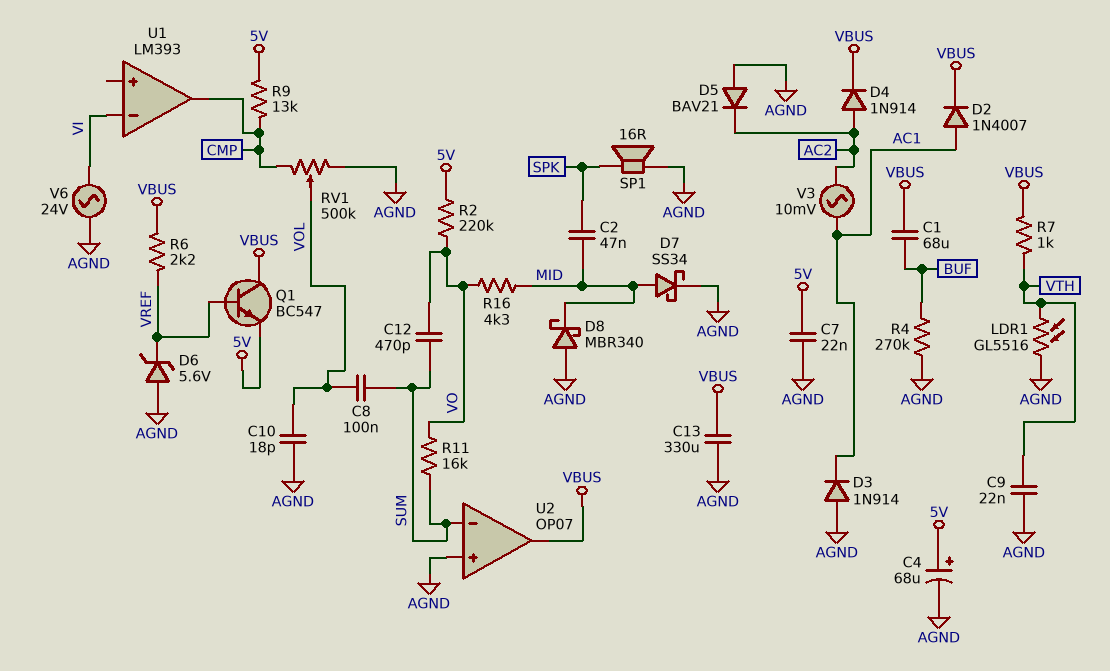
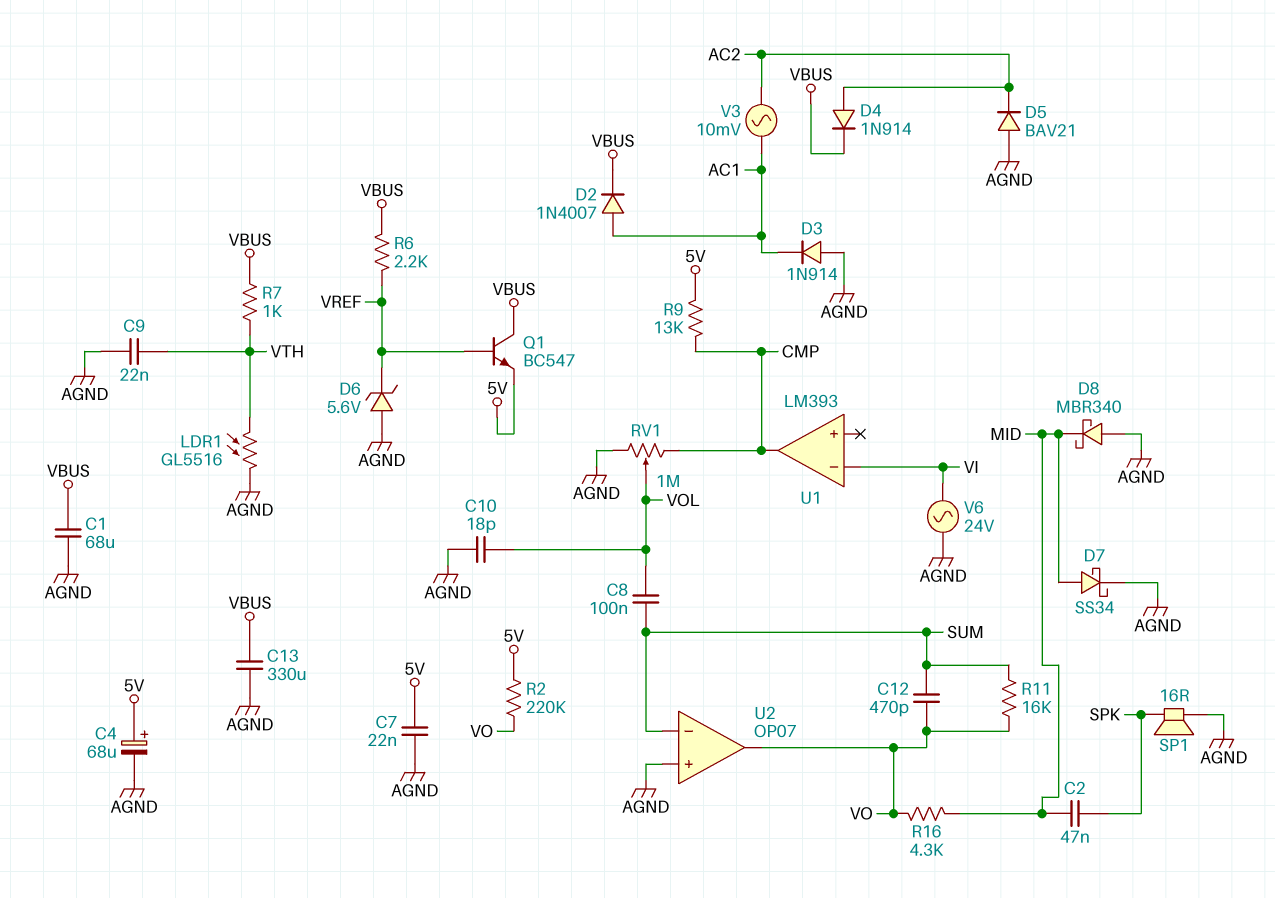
C1: 68uF (BUF, VBUS) -> 68uF (AGND, VBUS)
R4: 270k (AGND, BUF) -> none
RV1: 500k (AGND, CMP, wiper VOL) -> 1M (AGND, CMP, wiper VOL)
U2 pin out: VBUS -> VO

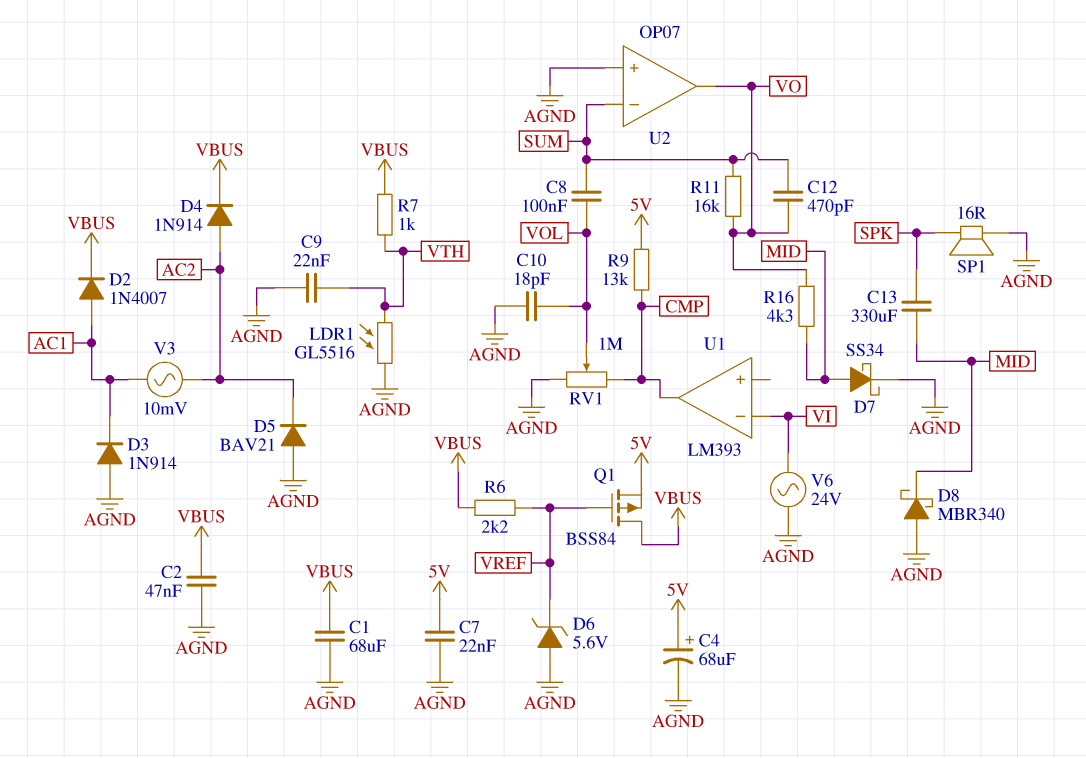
C2: 47nF (MID, SPK) -> 47nF (AGND, VBUS)
C13: 330uF (AGND, VBUS) -> 330uF (MID, SPK)
Q1: NPN BC547 (B VREF, C VBUS, E 5V) -> PMOS BSS84 (G VREF, D VBUS, S 5V)
R2: 220k (5V, VO) -> none

